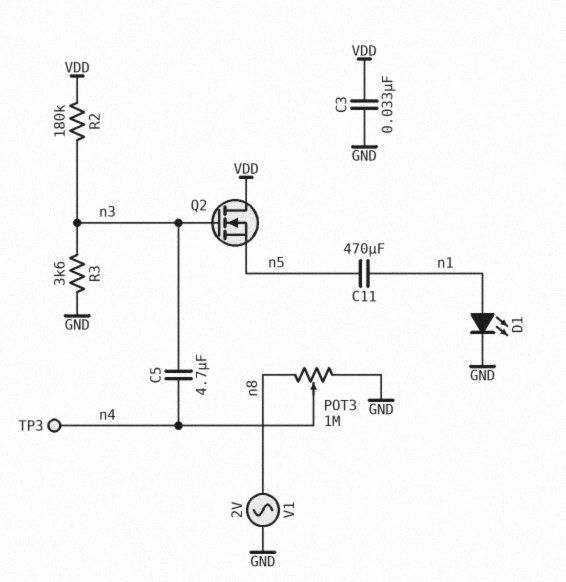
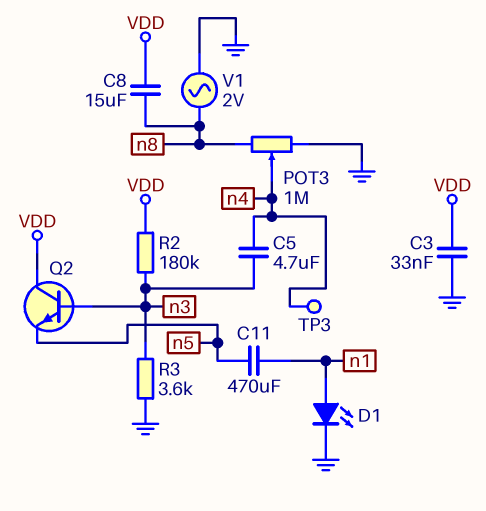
C8: none -> 15uF (VDD, n8)
Q2: NMOS (G n3, D VDD, S n5) -> NPN (B n3, C VDD, E n5)

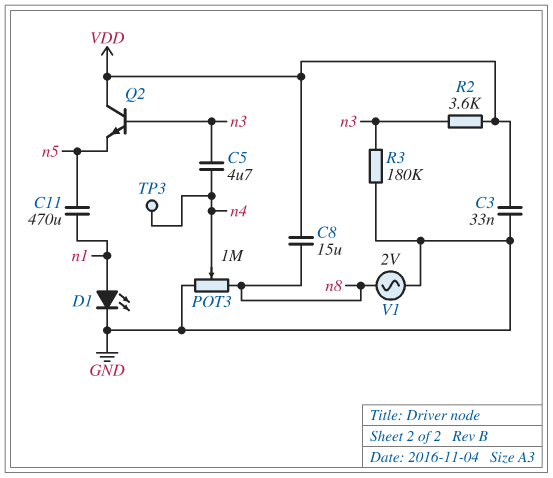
R2: 180k (VDD, n3) -> 3.6k (VDD, n3)
R3: 3.6k (GND, n3) -> 180k (GND, n3)

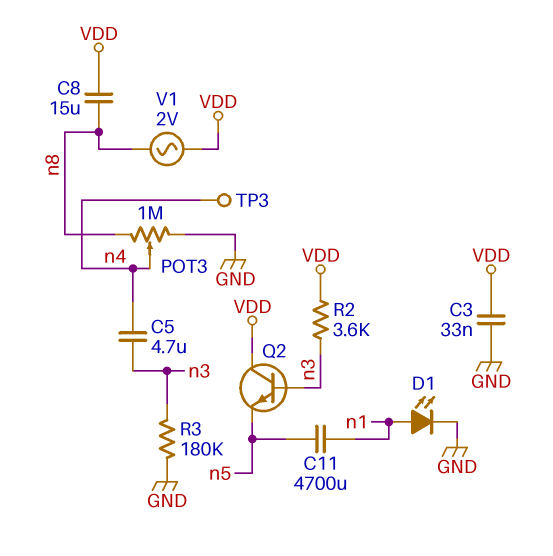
C11: 470uF (n1, n5) -> 4700uF (n1, n5)
V1: AC 2V (GND, n8) -> AC 2V (VDD, n8)

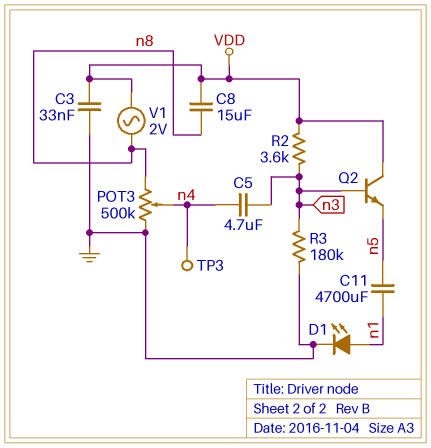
POT3: 1M (GND, n8, wiper n4) -> 500k (GND, n8, wiper n4)

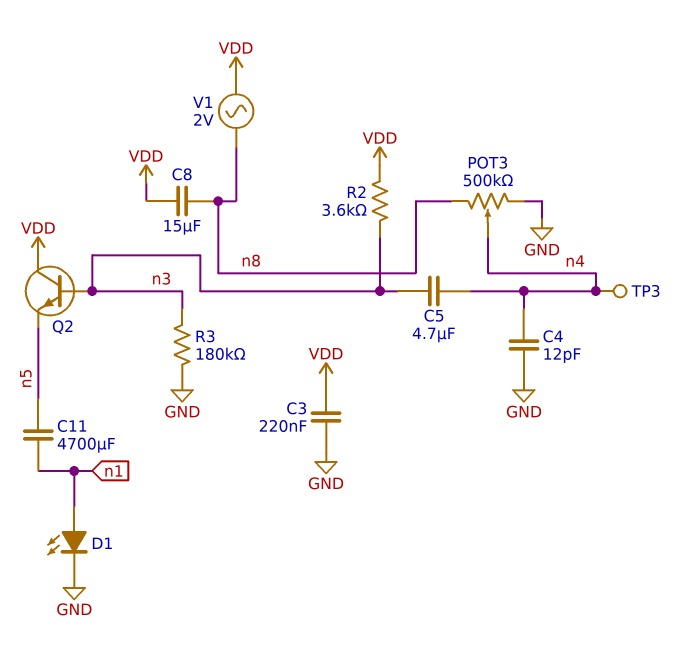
C3: 33nF (GND, VDD) -> 220nF (GND, VDD)
C4: none -> 12pF (GND, n4)

